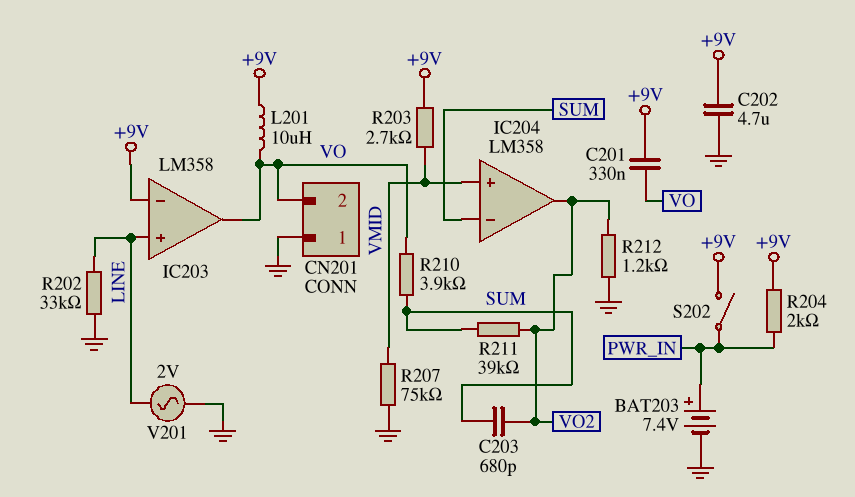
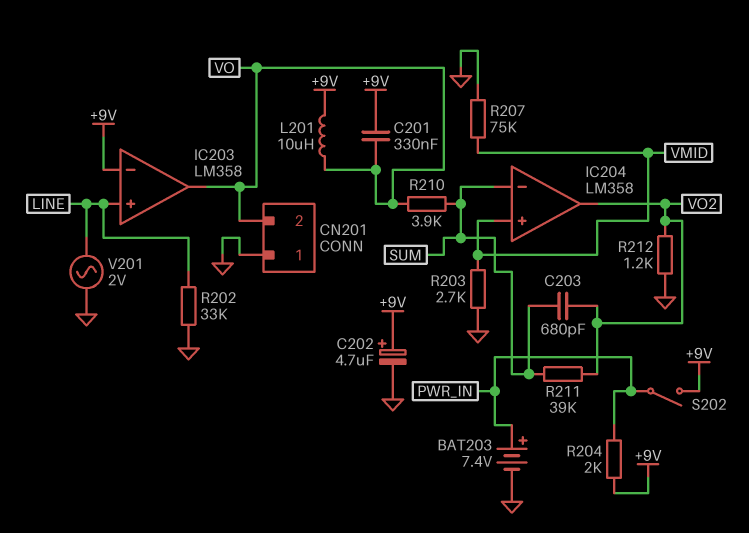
C202: 4.7uF (+9V, GND) -> 4.7uF (plus +9V, minus GND)
R203: 2.7k (+9V, VMID) -> 2.7k (GND, VMID)

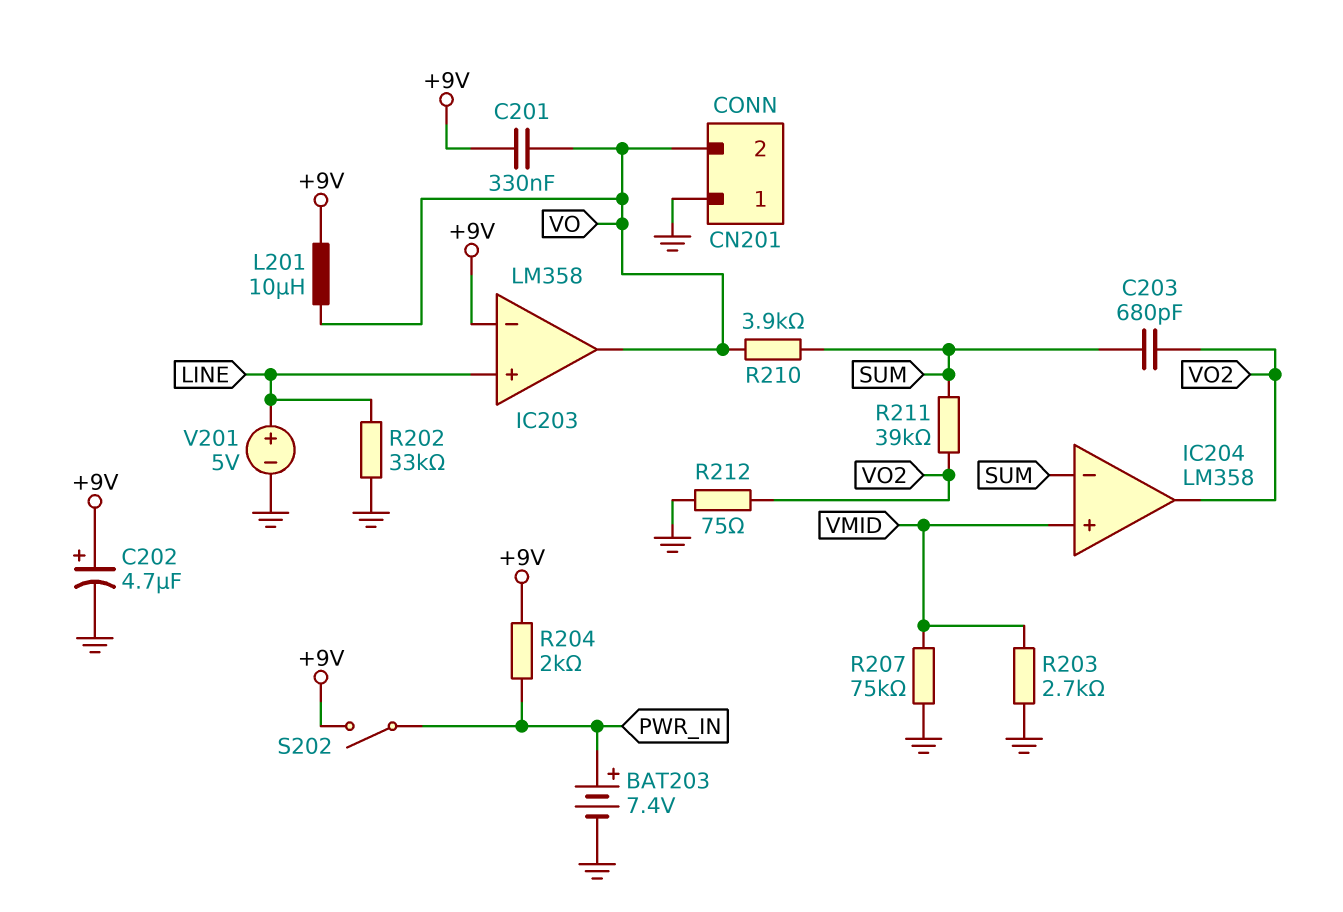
R212: 1.2k (GND, VO2) -> 75 (GND, VO2)
V201: AC 2V (GND, LINE) -> 5V (plus LINE, minus GND)

